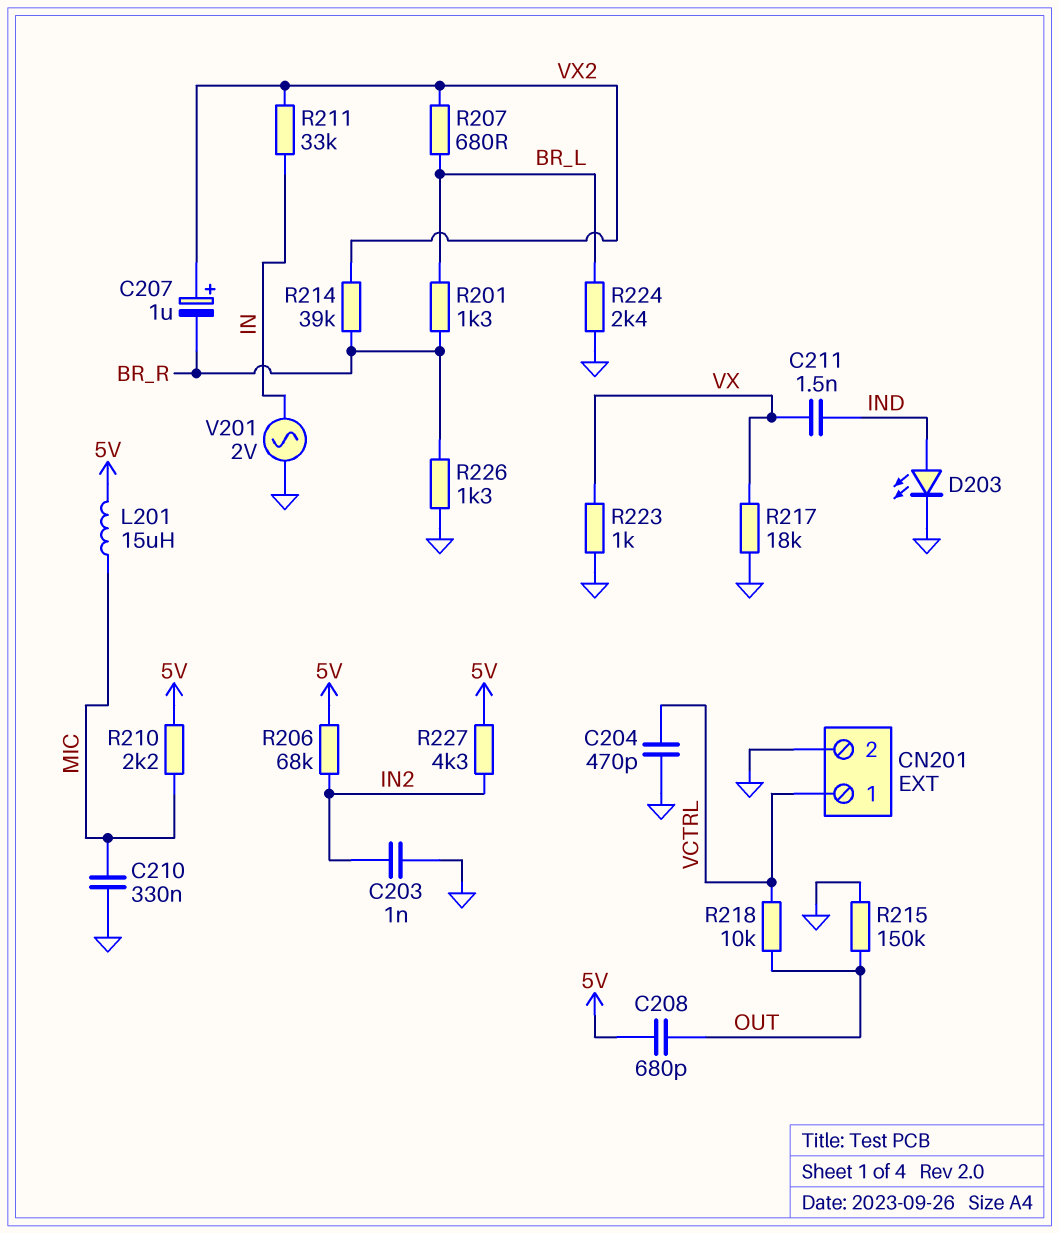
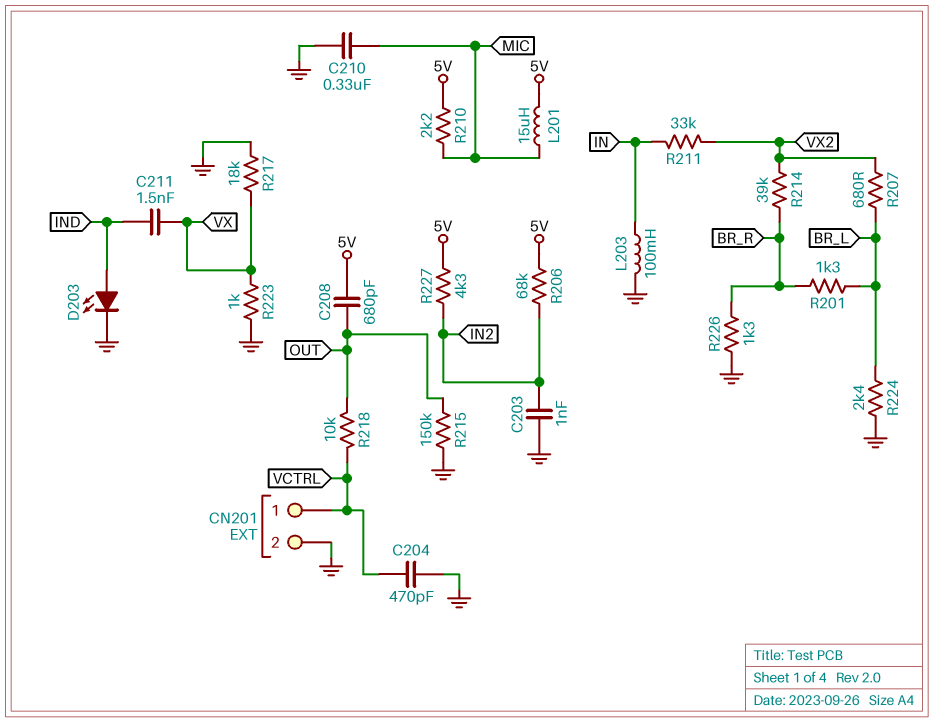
C207: 1uF (plus VX2, minus BR_R) -> none
L203: none -> 100mH (GND, IN)
V201: AC 2V (GND, IN) -> none

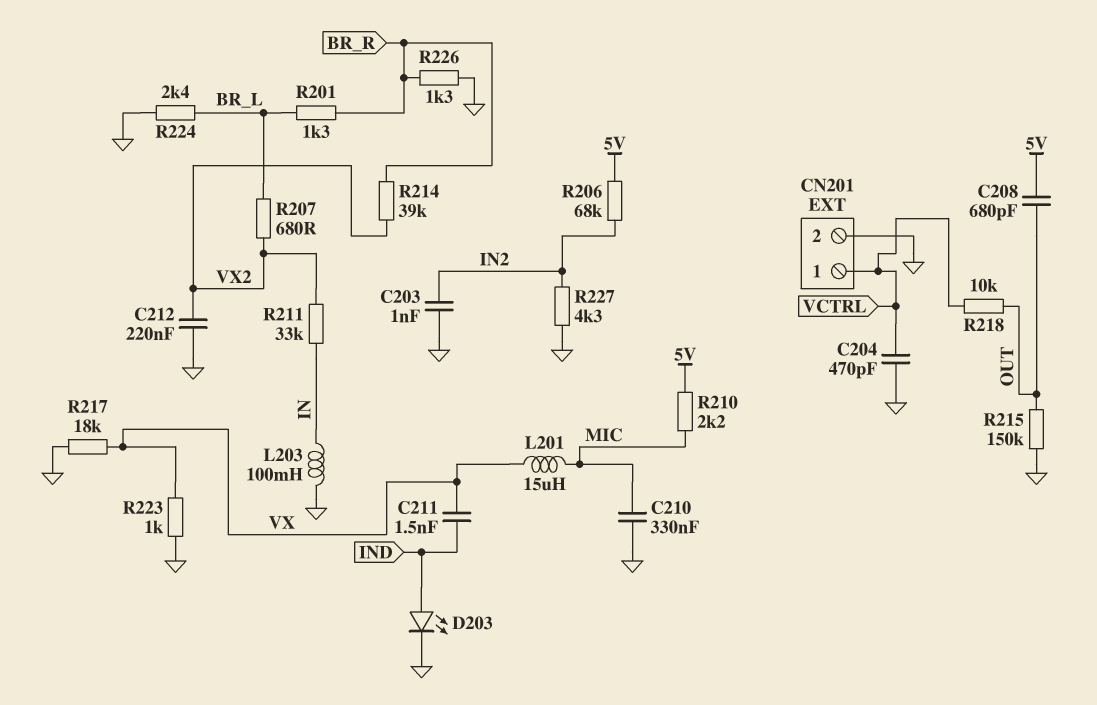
C212: none -> 220nF (GND, VX2)
L201: 15uH (5V, MIC) -> 15uH (MIC, VX)
R227: 4.3k (5V, IN2) -> 4.3k (GND, IN2)

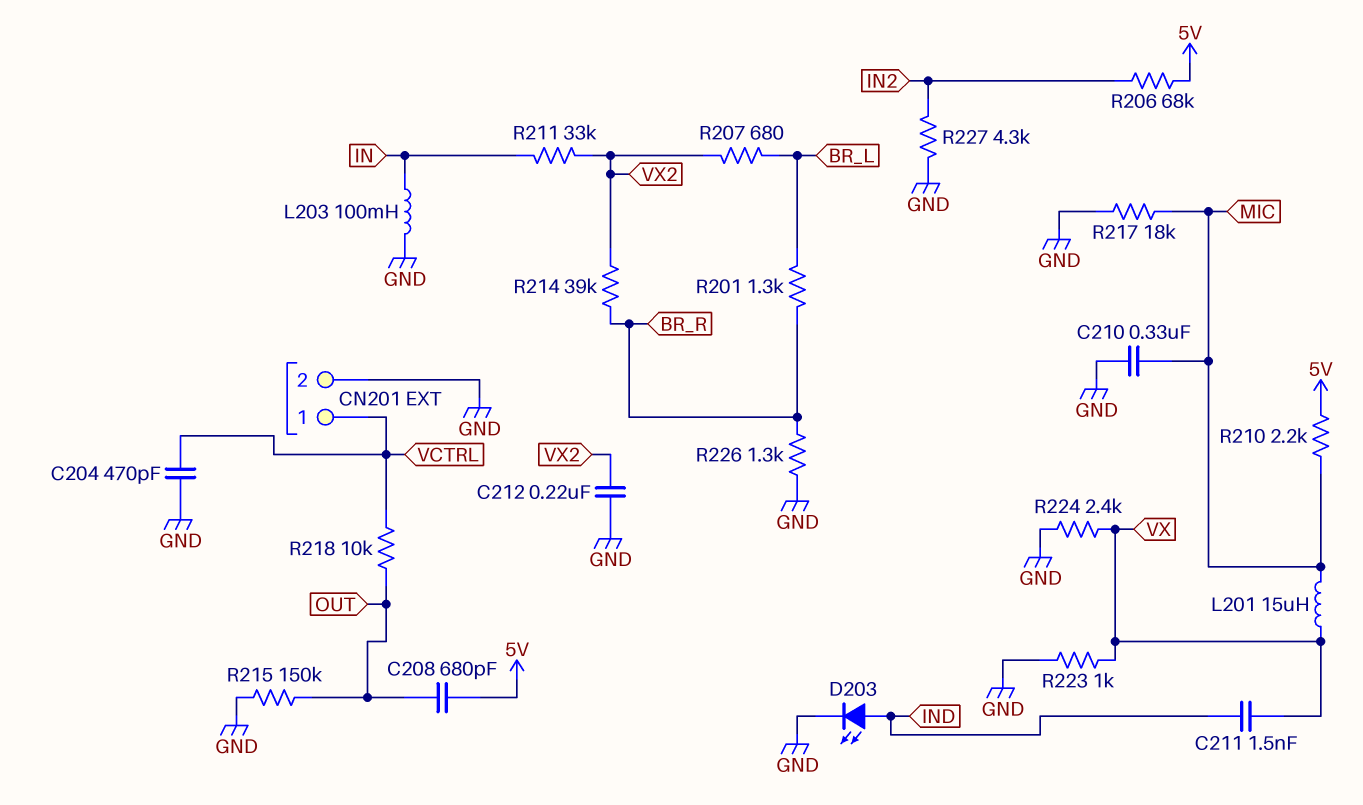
C203: 1nF (GND, IN2) -> none
R217: 18k (GND, VX) -> 18k (GND, MIC)
R224: 2.4k (BR_L, GND) -> 2.4k (GND, VX)

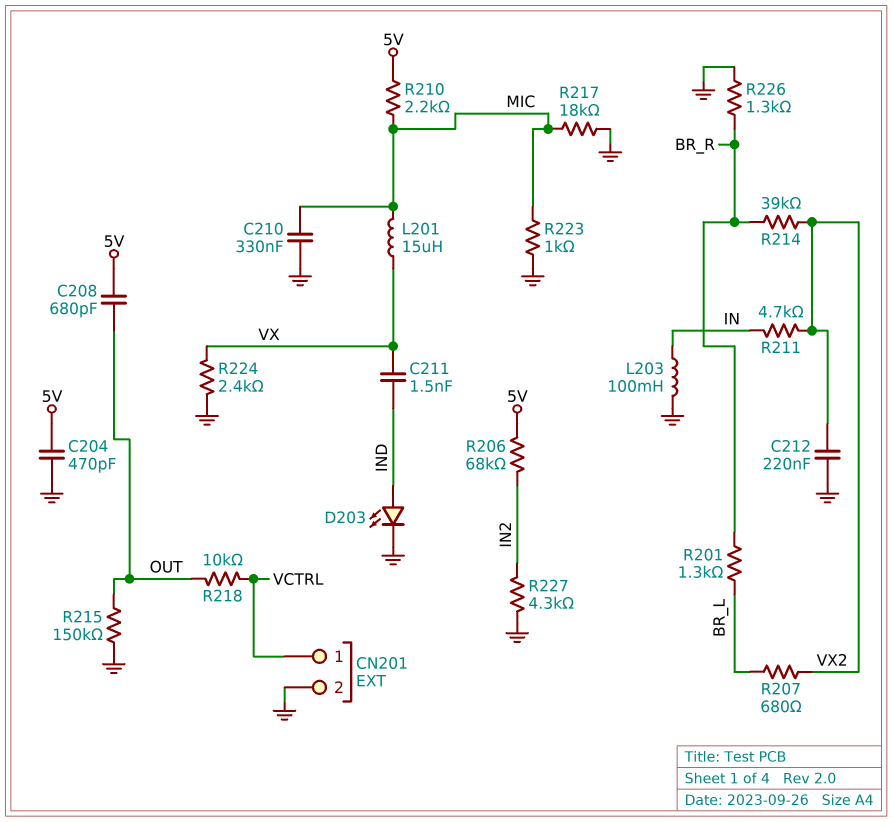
C204: 470pF (GND, VCTRL) -> 470pF (5V, GND)
R211: 33k (IN, VX2) -> 4.7k (IN, VX2)
R223: 1k (GND, VX) -> 1k (GND, MIC)

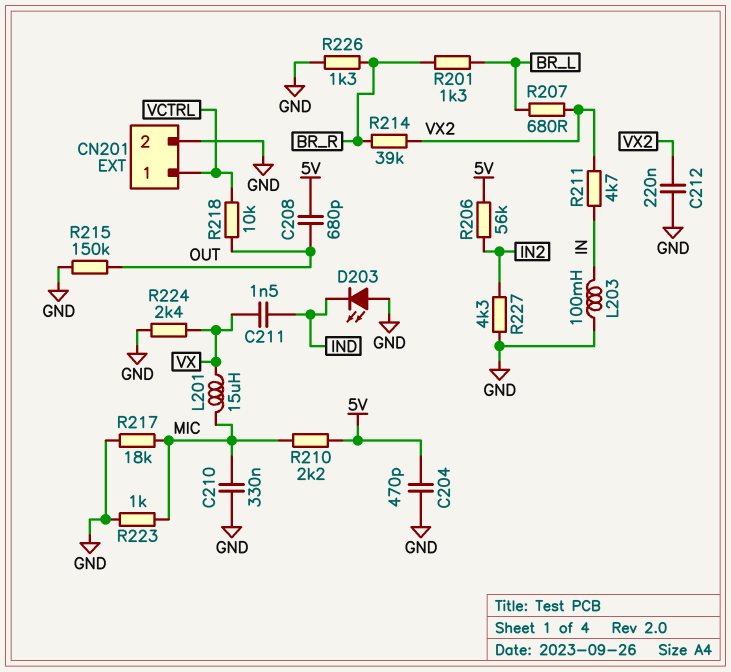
D203: LED (A IND, K GND) -> LED (A GND, K IND)
R206: 68k (5V, IN2) -> 56k (5V, IN2)

